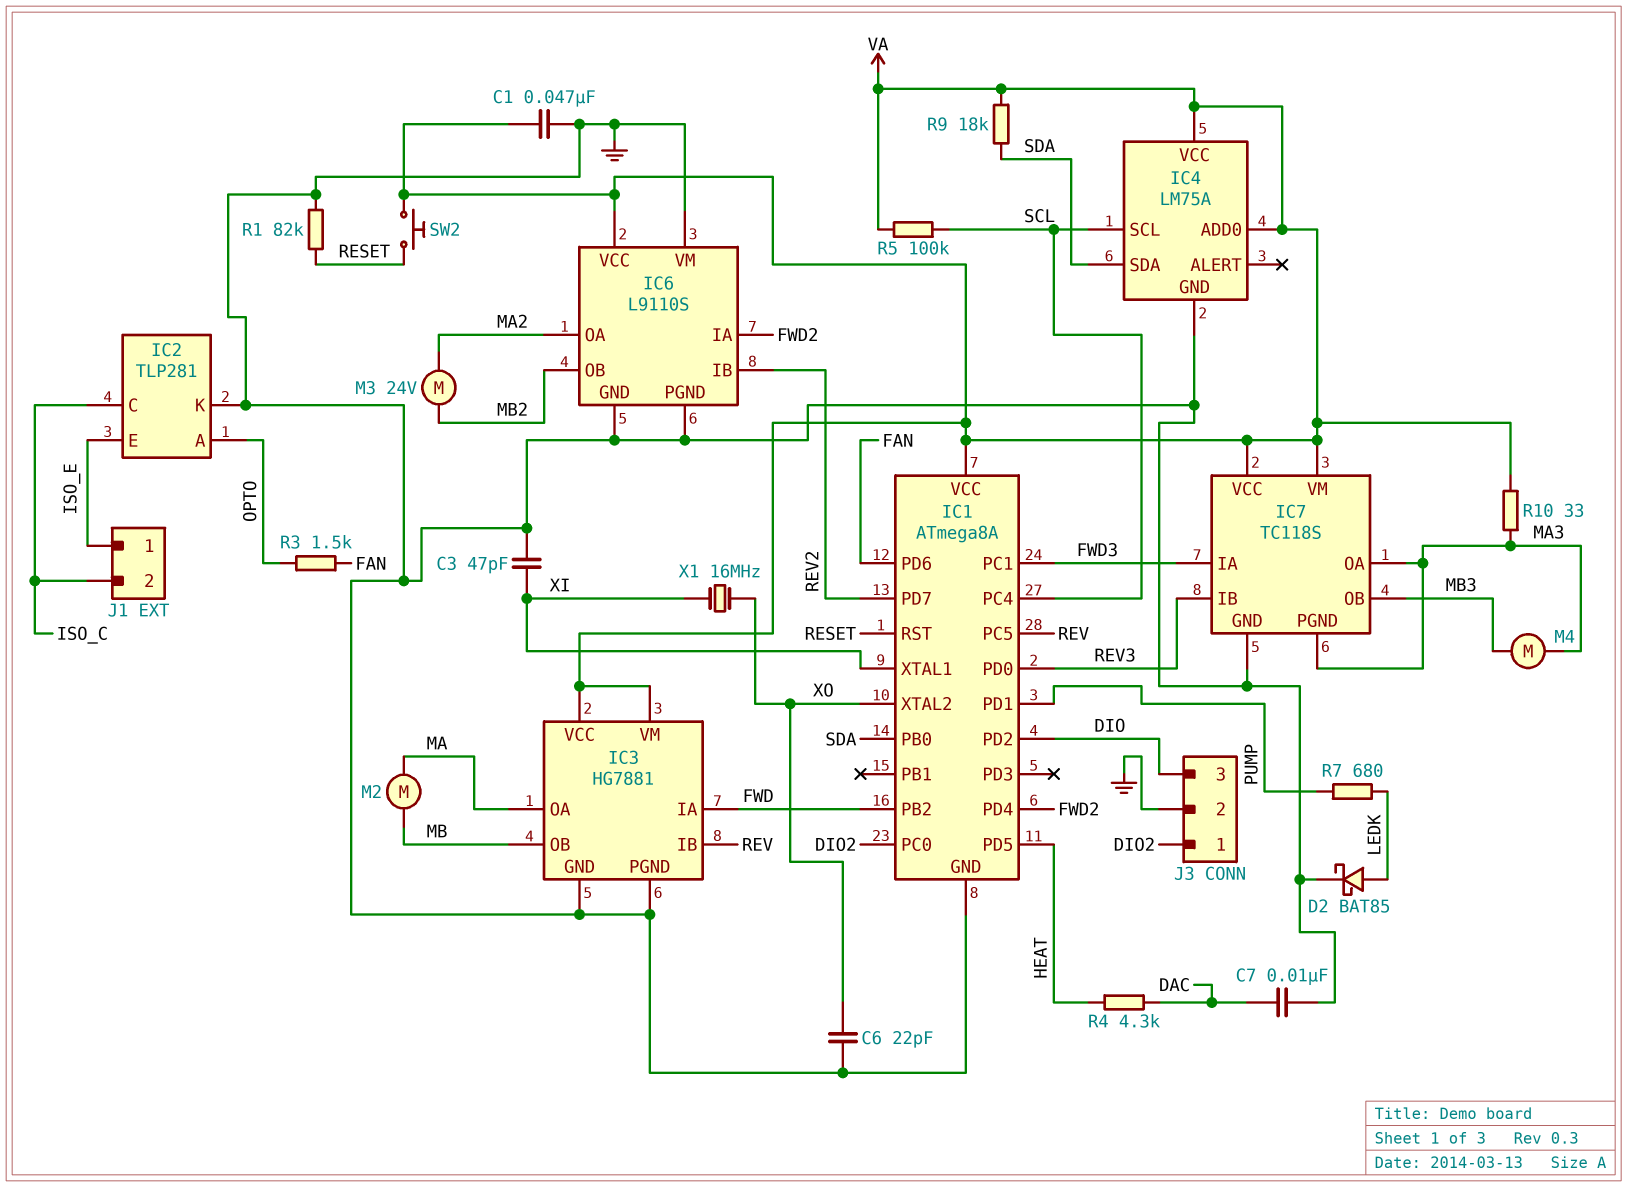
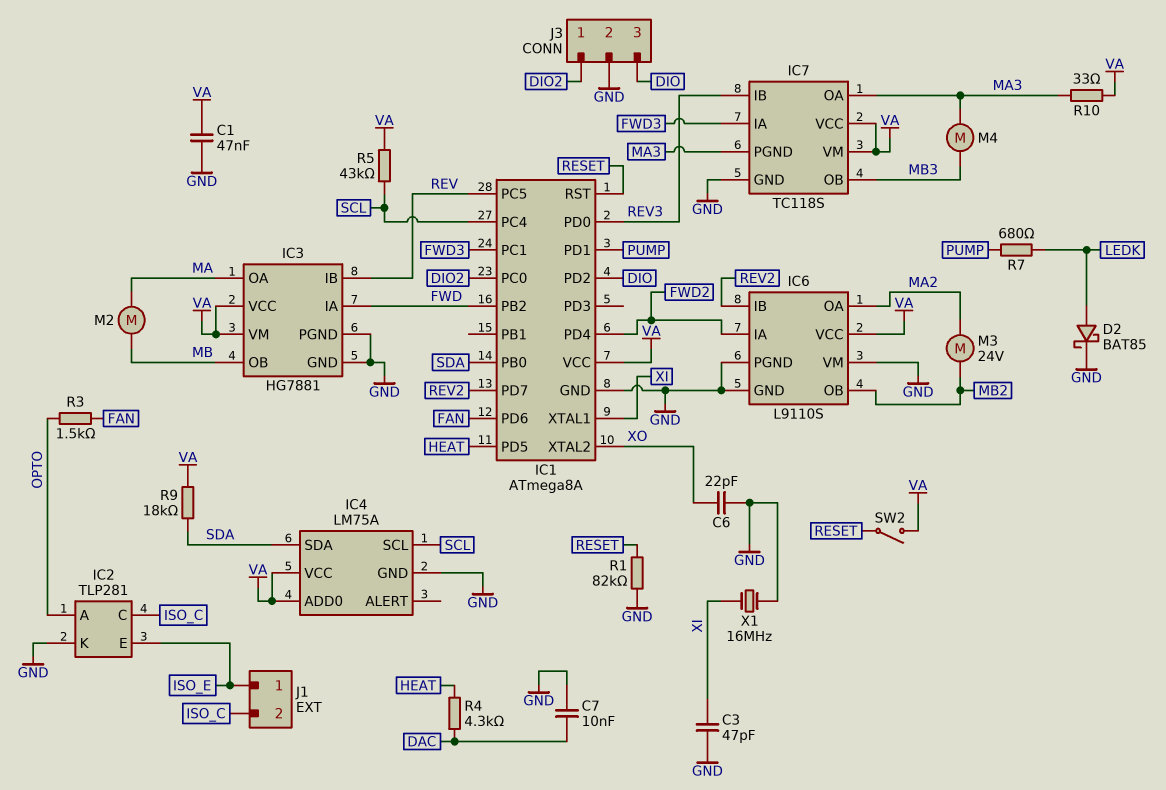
R5: 100k (SCL, VA) -> 43k (SCL, VA)
SW2: button (RESET, VA) -> switch (RESET, VA)
X1: 16MHz (XI, XO) -> 16MHz (GND, XI)

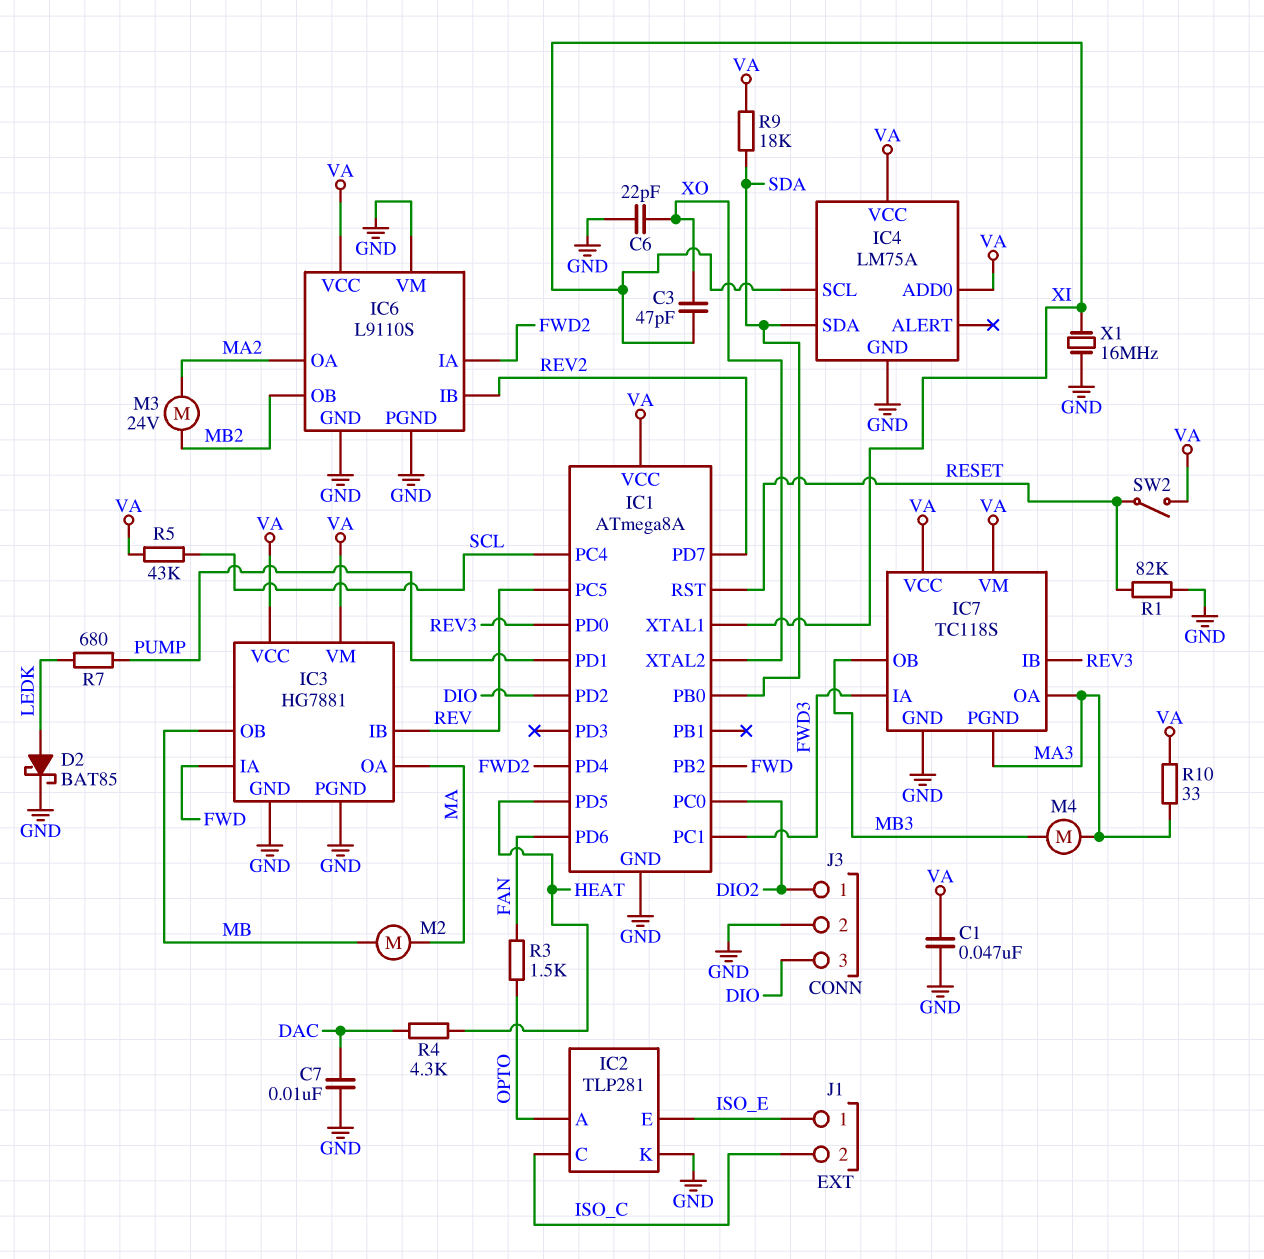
C3: 47pF (GND, XI) -> 47pF (XI, XO)
IC4 pin SCL: SCL -> XI

